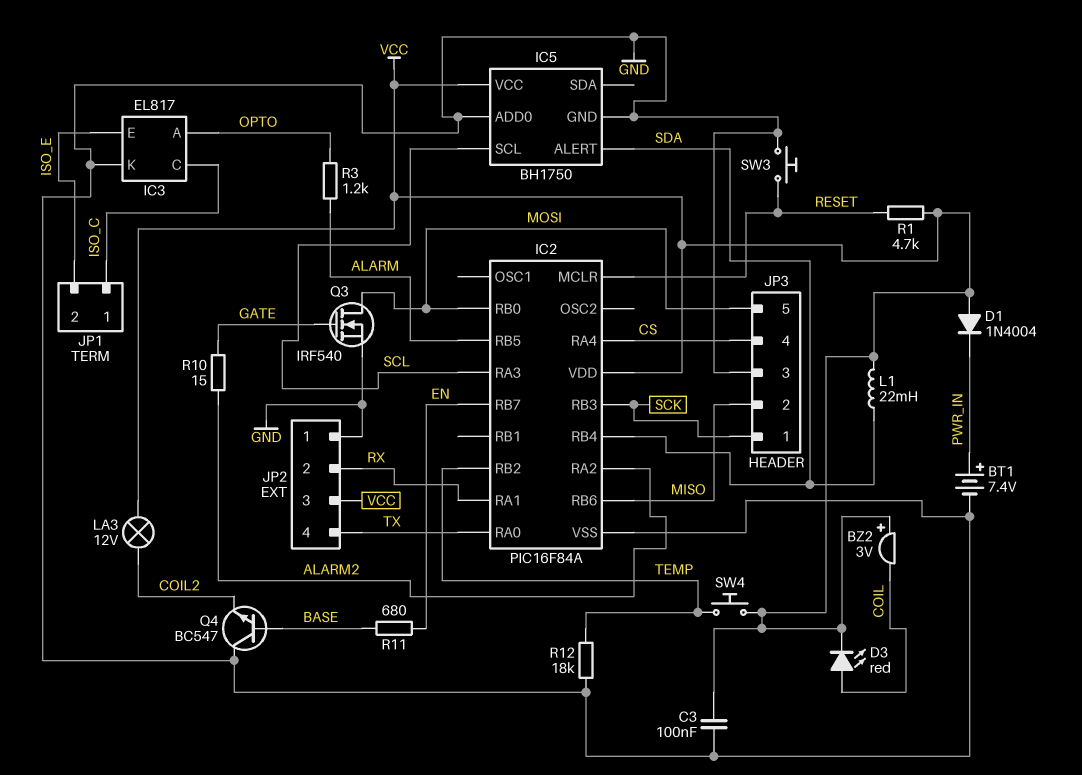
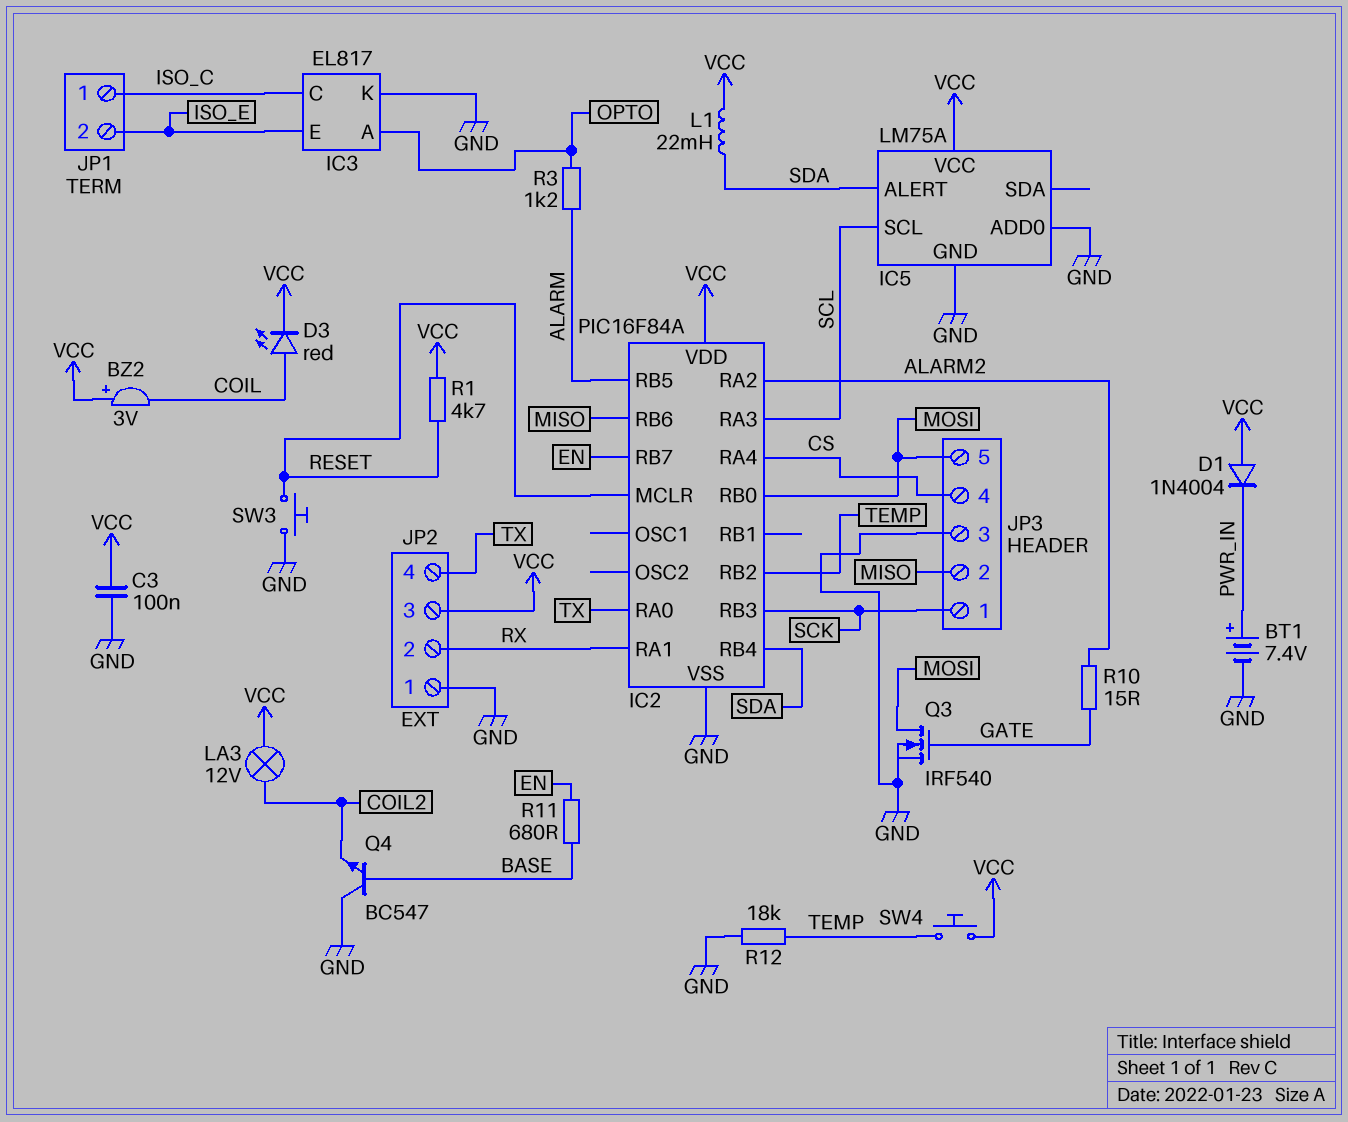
IC5: BH1750 -> LM75A

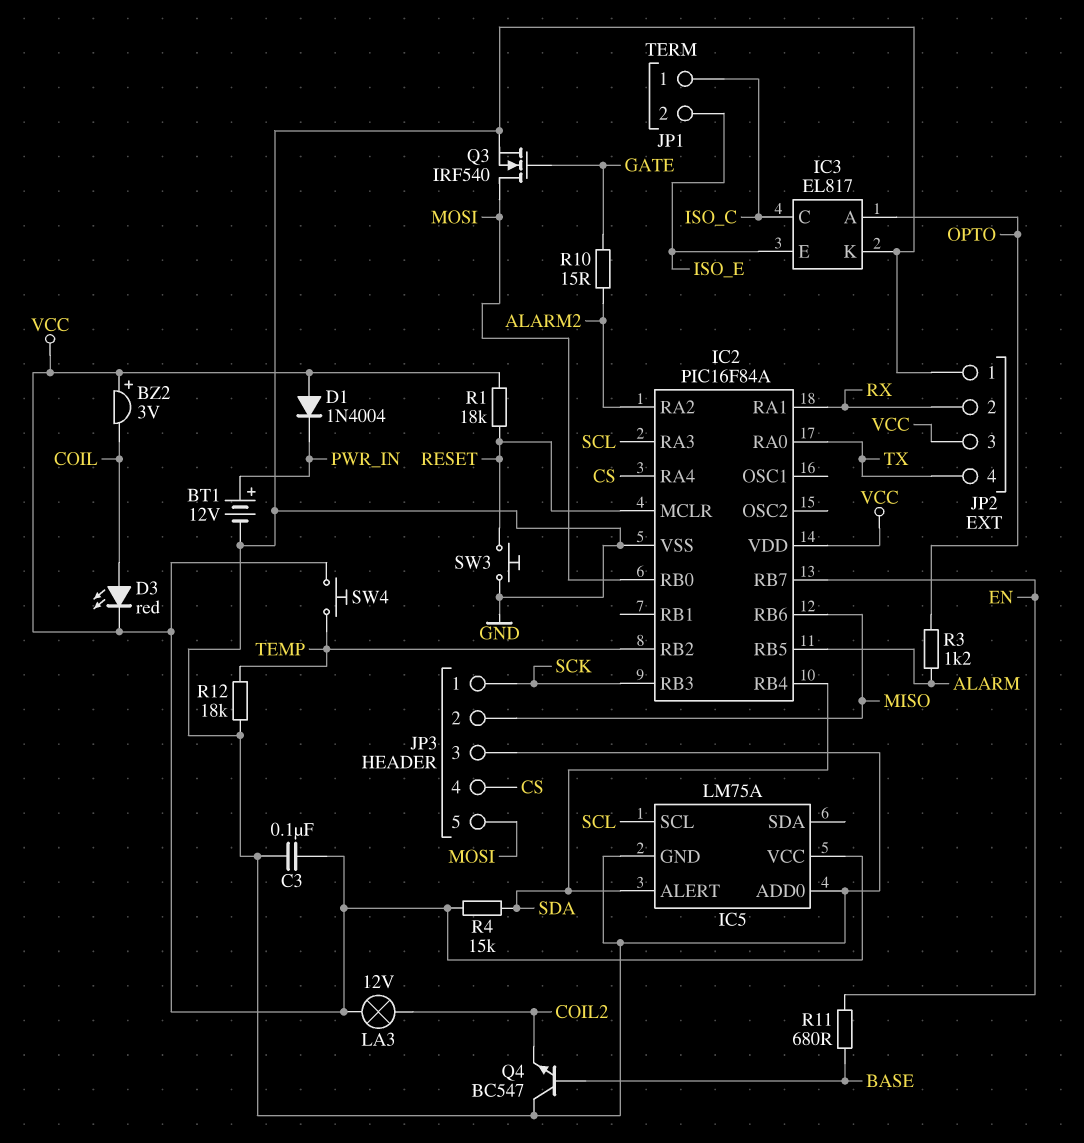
BT1: 7.4V (plus PWR_IN, minus GND) -> 12V (plus PWR_IN, minus GND)
L1: 22mH (SDA, VCC) -> none
R1: 4.7k (RESET, VCC) -> 18k (RESET, VCC)
R4: none -> 15k (SDA, VCC)

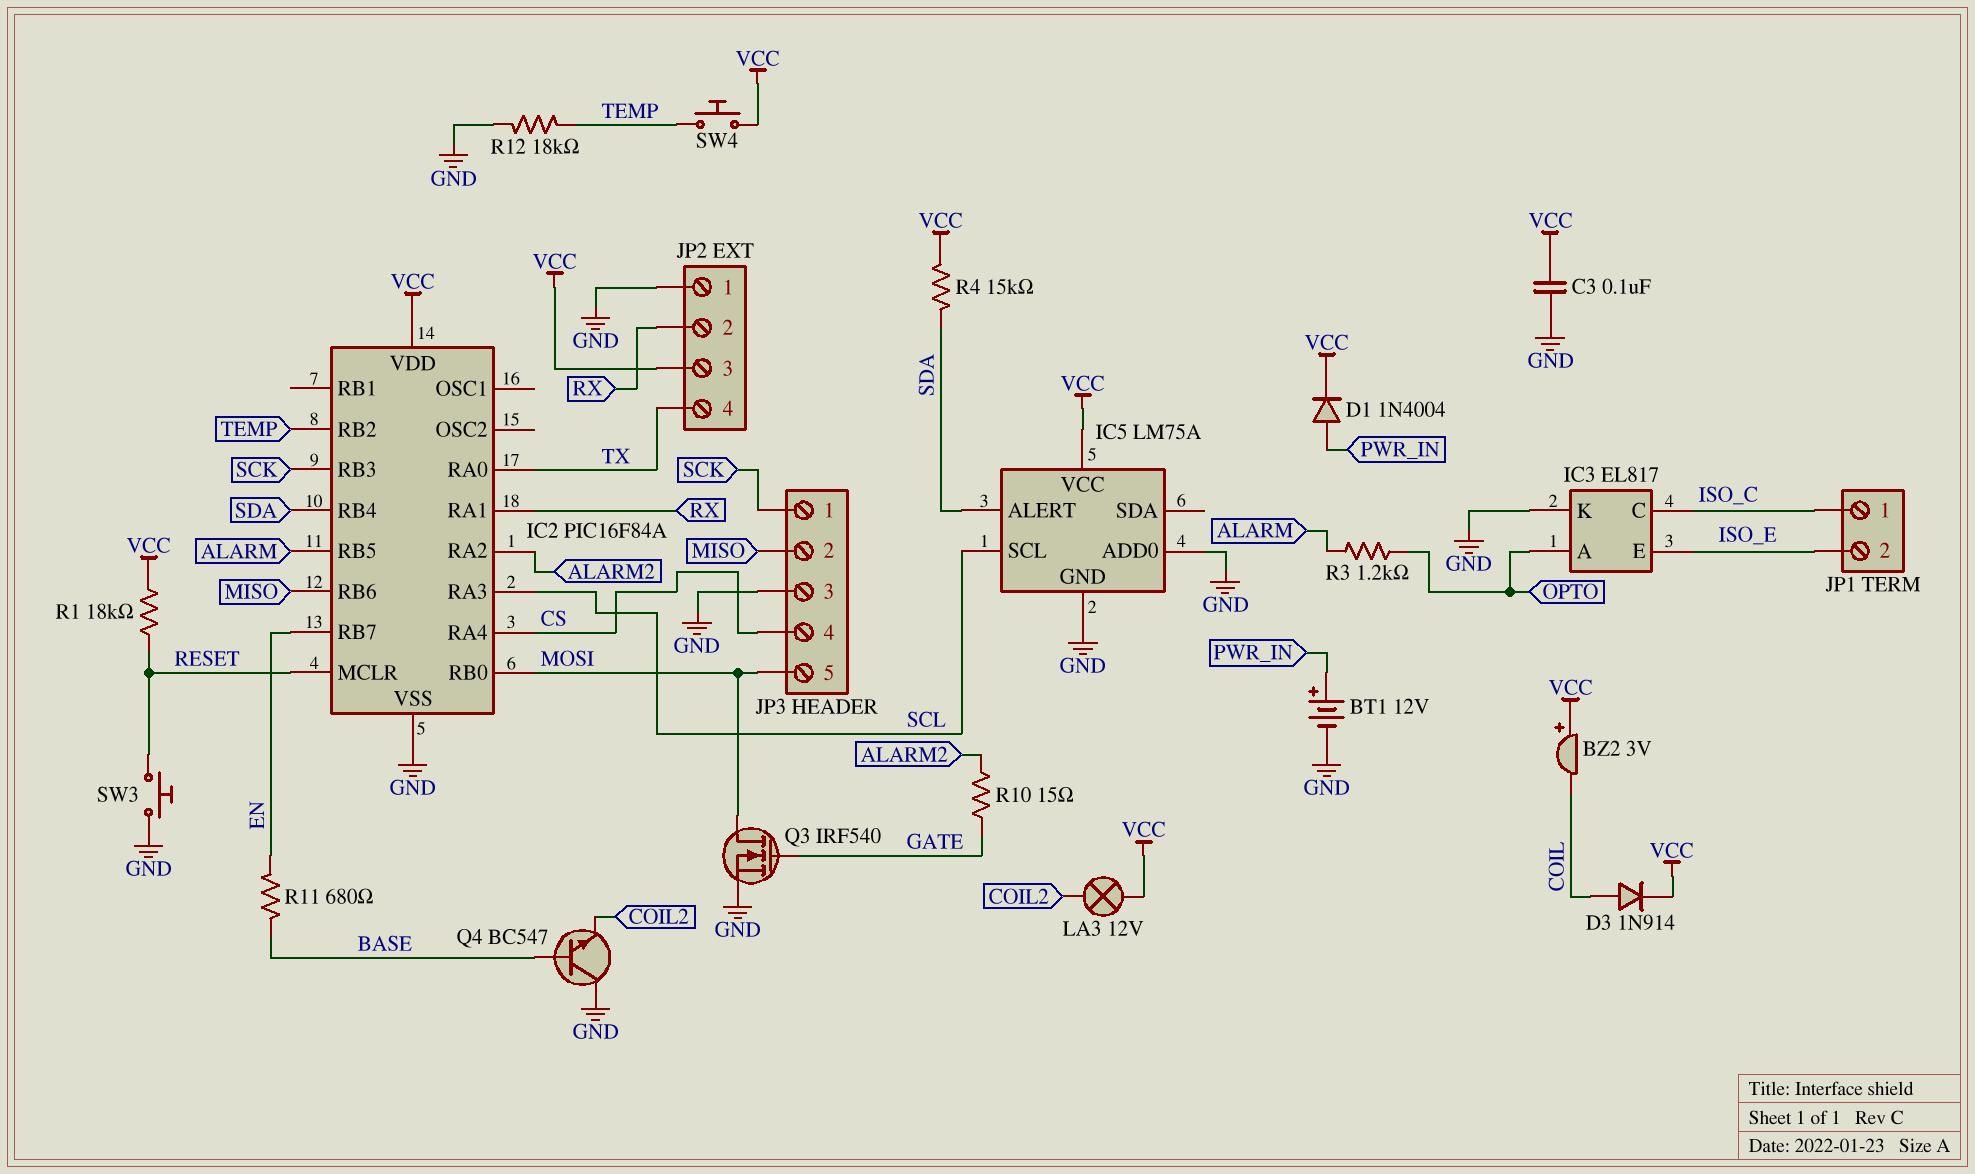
D1: diode 1N4004 (A VCC, K PWR_IN) -> diode 1N4004 (A PWR_IN, K VCC)
D3: LED red (A COIL, K VCC) -> diode 1N914 (A COIL, K VCC)

